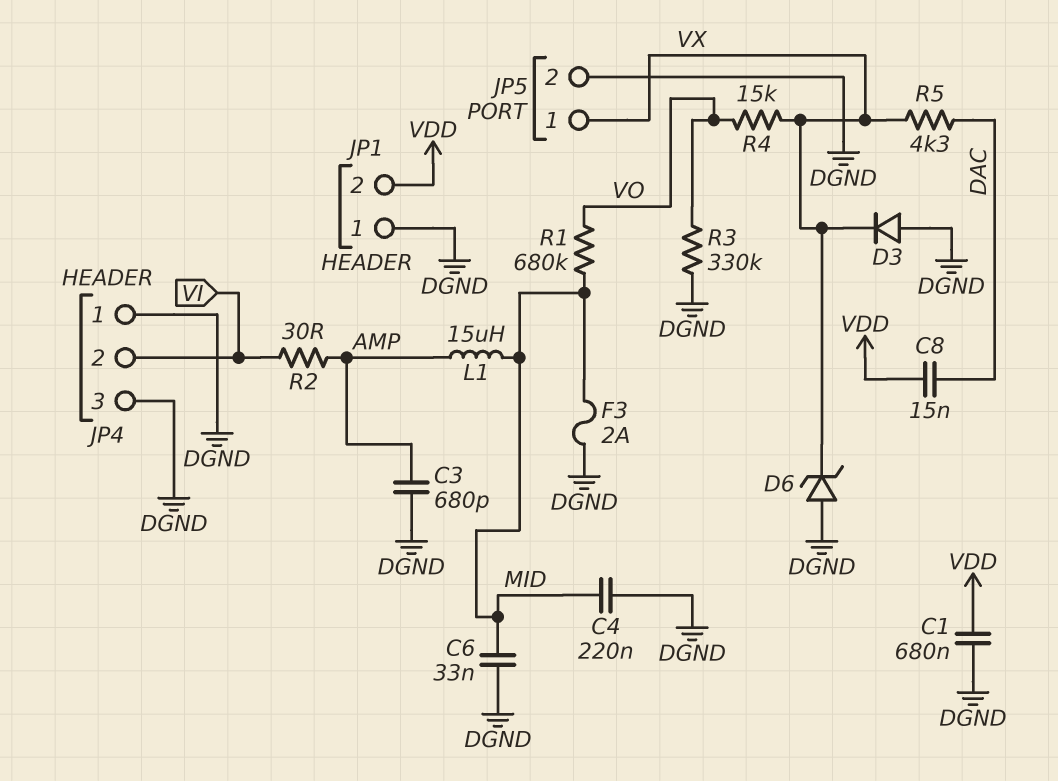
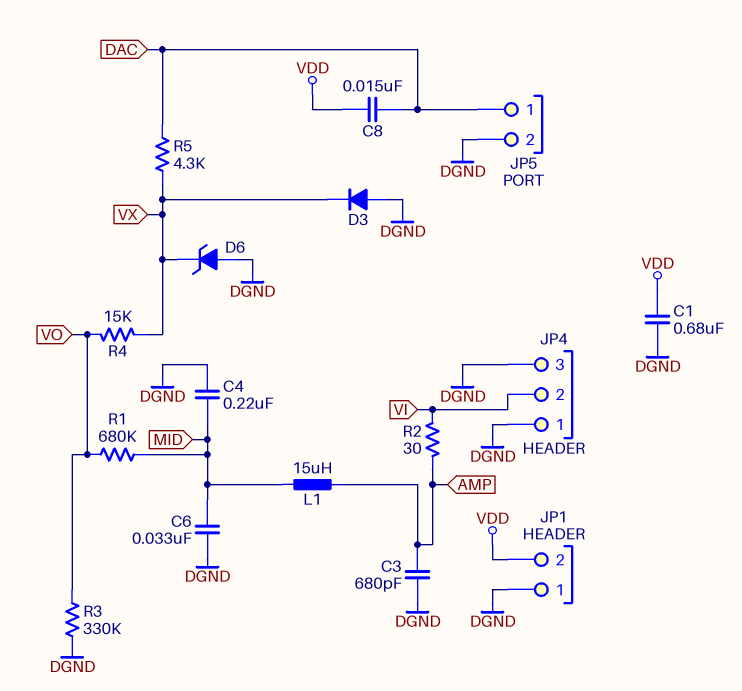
F3: 2A (DGND, MID) -> none
JP5 pin 1: VX -> DAC

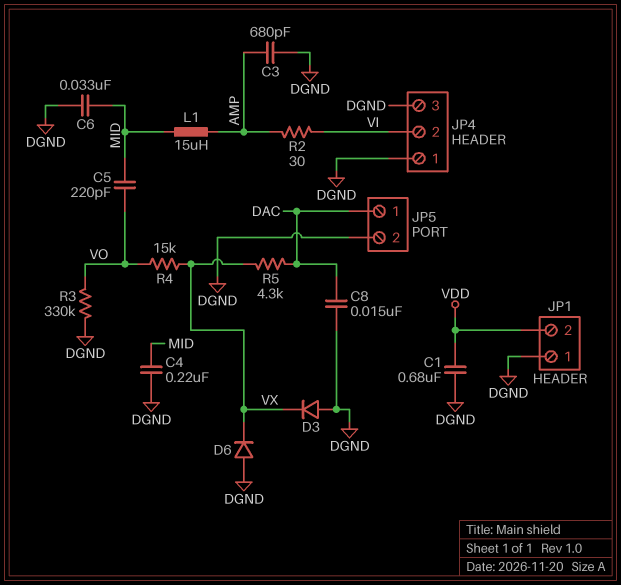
C5: none -> 220pF (MID, VO)
C8: 15nF (DAC, VDD) -> 15nF (DAC, DGND)
D6: zener (A DGND, K VX) -> diode (A DGND, K VX)
R1: 680k (MID, VO) -> none

